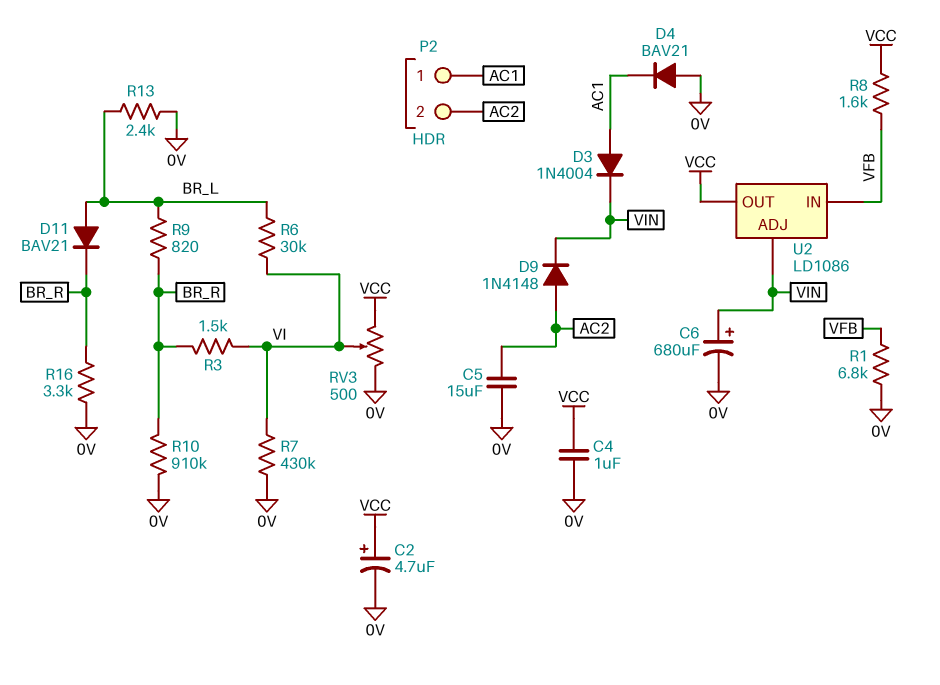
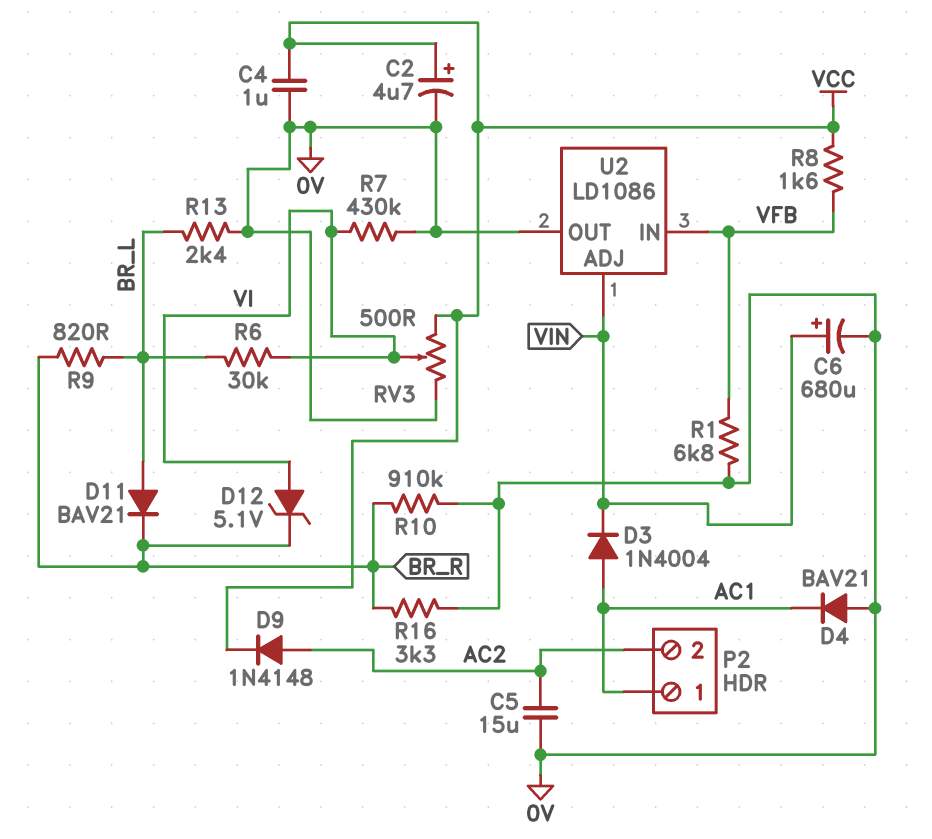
D9: diode 1N4148 (A AC2, K VIN) -> diode 1N4148 (A AC2, K VCC)
D12: none -> zener 5.1V (A VI, K BR_R)
R3: 1.5k (BR_R, VI) -> none
U2 pin OUT: VCC -> 0V

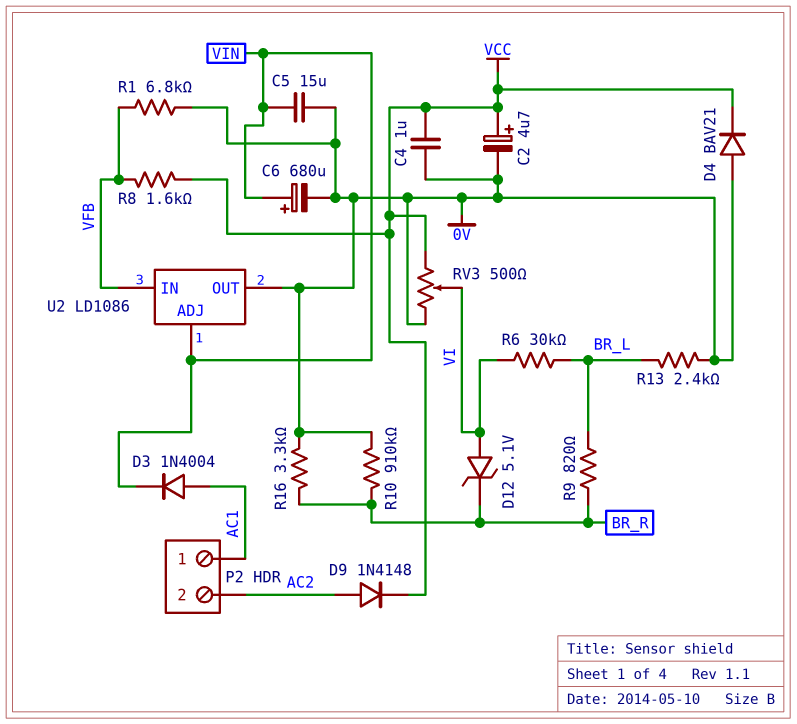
C5: 15uF (0V, AC2) -> 15uF (0V, VIN)
D4: diode BAV21 (A 0V, K AC1) -> diode BAV21 (A 0V, K VCC)
D11: diode BAV21 (A BR_L, K BR_R) -> none
R7: 430k (0V, VI) -> none

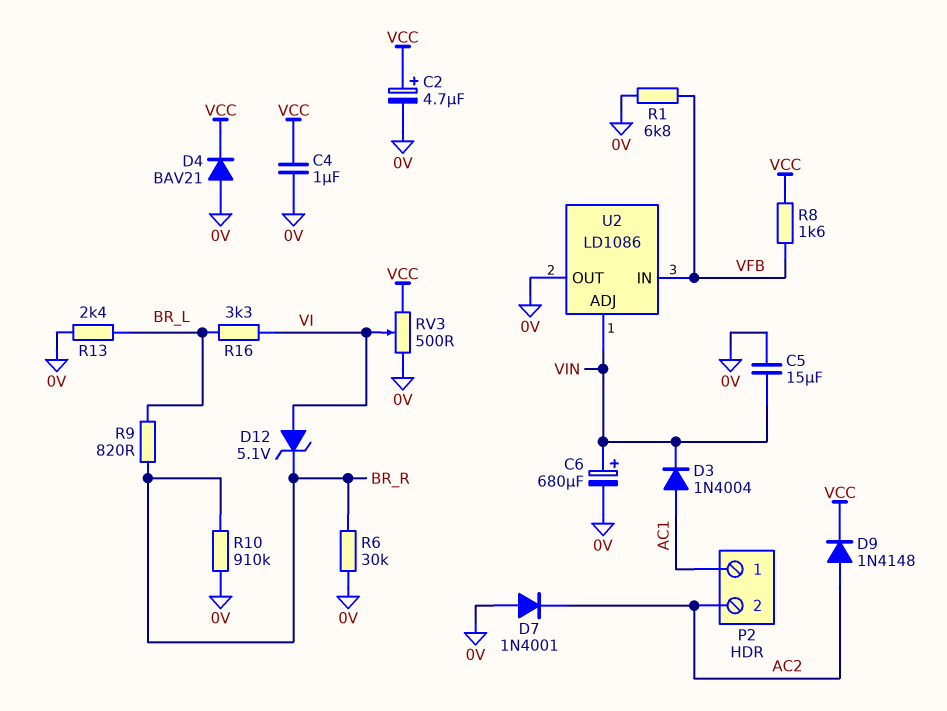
D7: none -> diode 1N4001 (A 0V, K AC2)
R6: 30k (BR_L, VI) -> 30k (0V, BR_R)
R16: 3.3k (0V, BR_R) -> 3.3k (BR_L, VI)

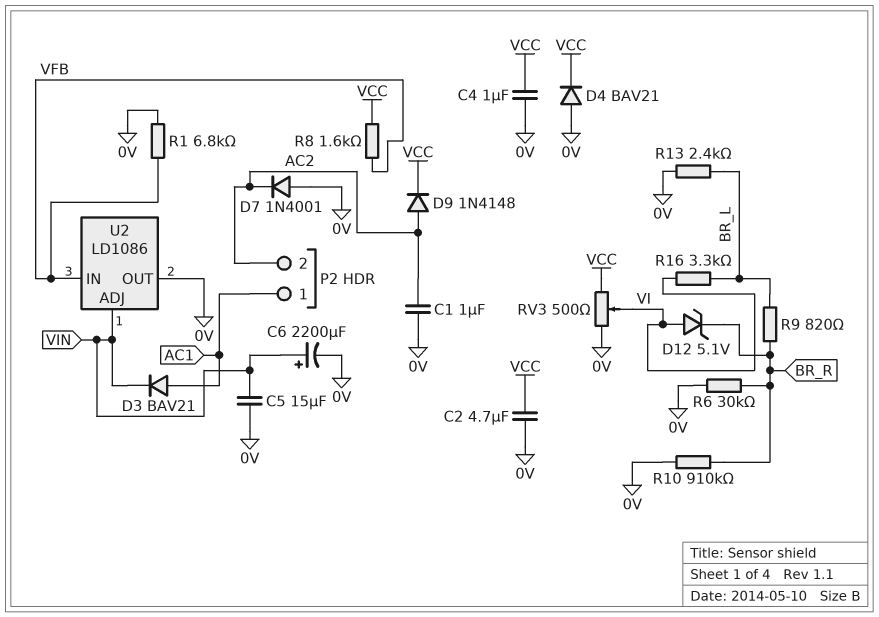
C1: none -> 1uF (0V, AC2)
C2: 4.7uF (plus VCC, minus 0V) -> 4.7uF (0V, VCC)
C6: 680uF (plus VIN, minus 0V) -> 2200uF (plus VIN, minus 0V)
D3: diode 1N4004 (A AC1, K VIN) -> diode BAV21 (A AC1, K VIN)

